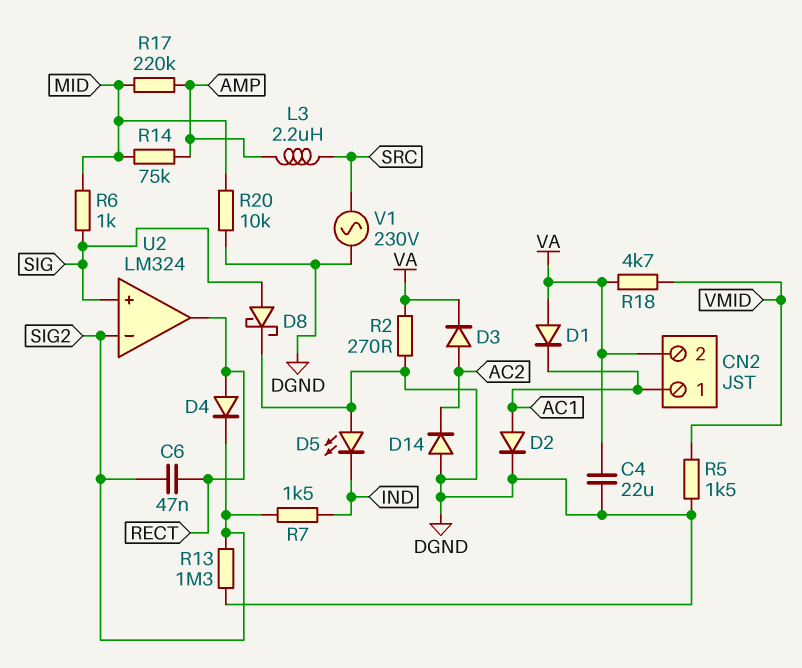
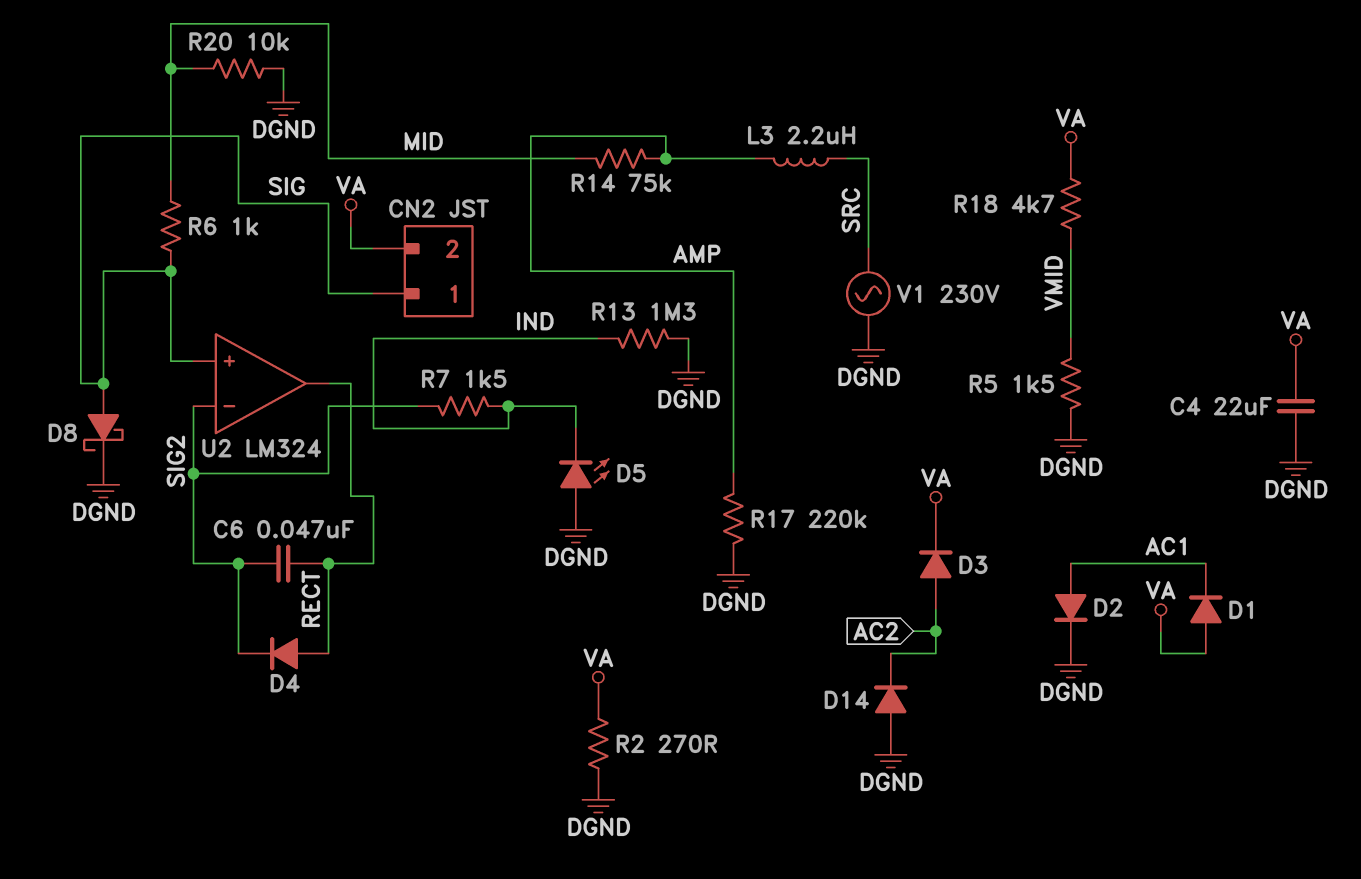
CN2 pin 1: AC1 -> SIG
R13: 1.3M (DGND, SIG2) -> 1.3M (DGND, IND)
R17: 220k (AMP, MID) -> 220k (AMP, DGND)

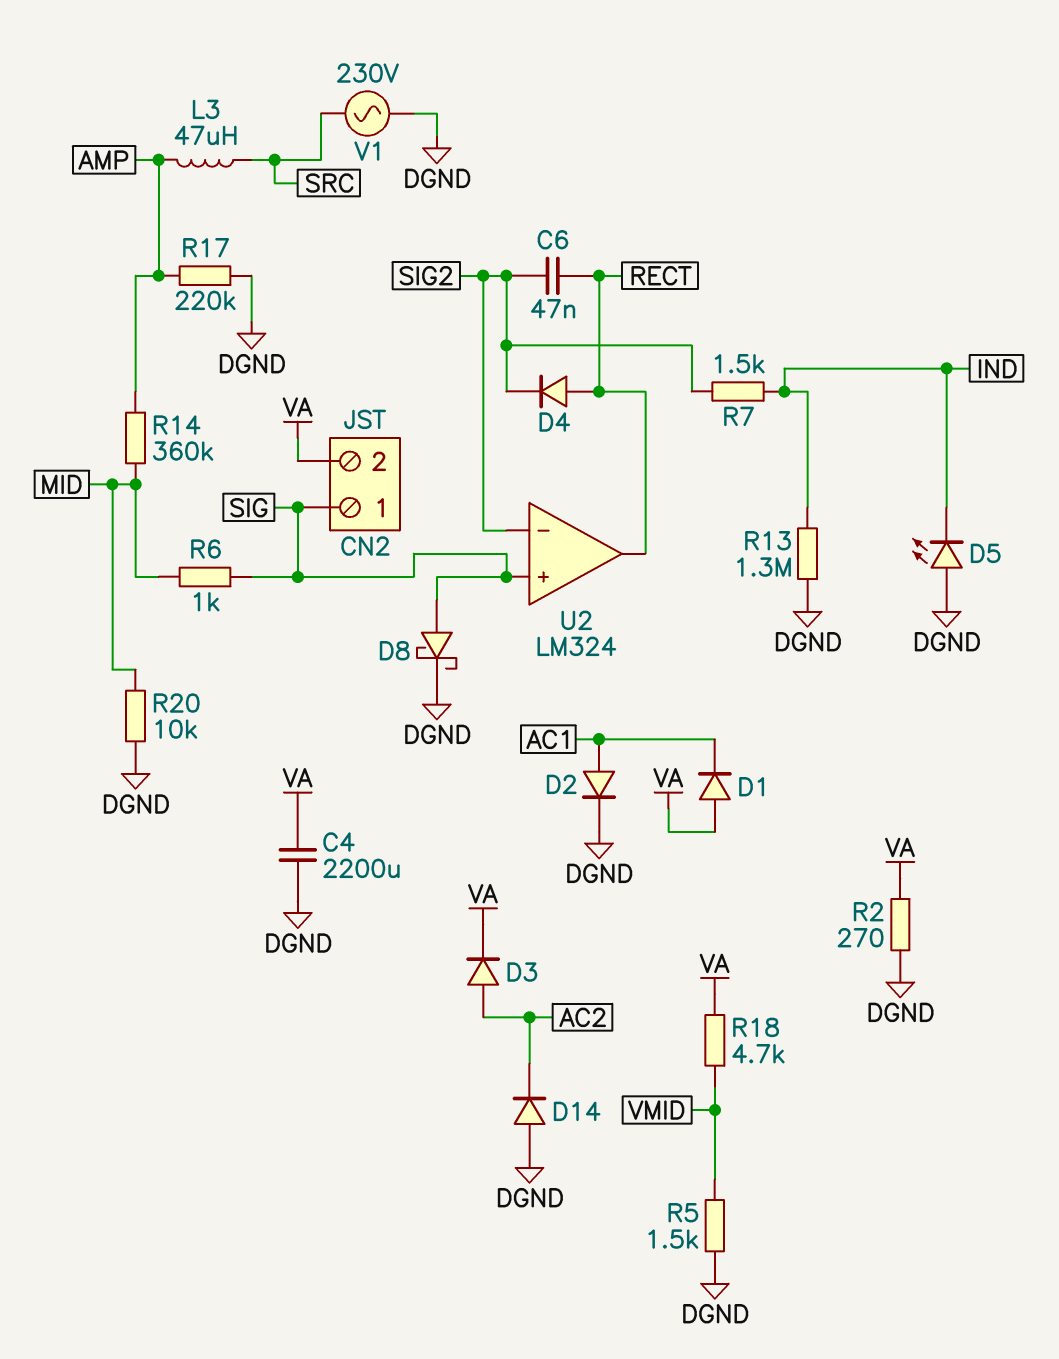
C4: 22uF (DGND, VA) -> 2200uF (DGND, VA)
L3: 2.2uH (AMP, SRC) -> 47uH (AMP, SRC)
R14: 75k (AMP, MID) -> 360k (AMP, MID)

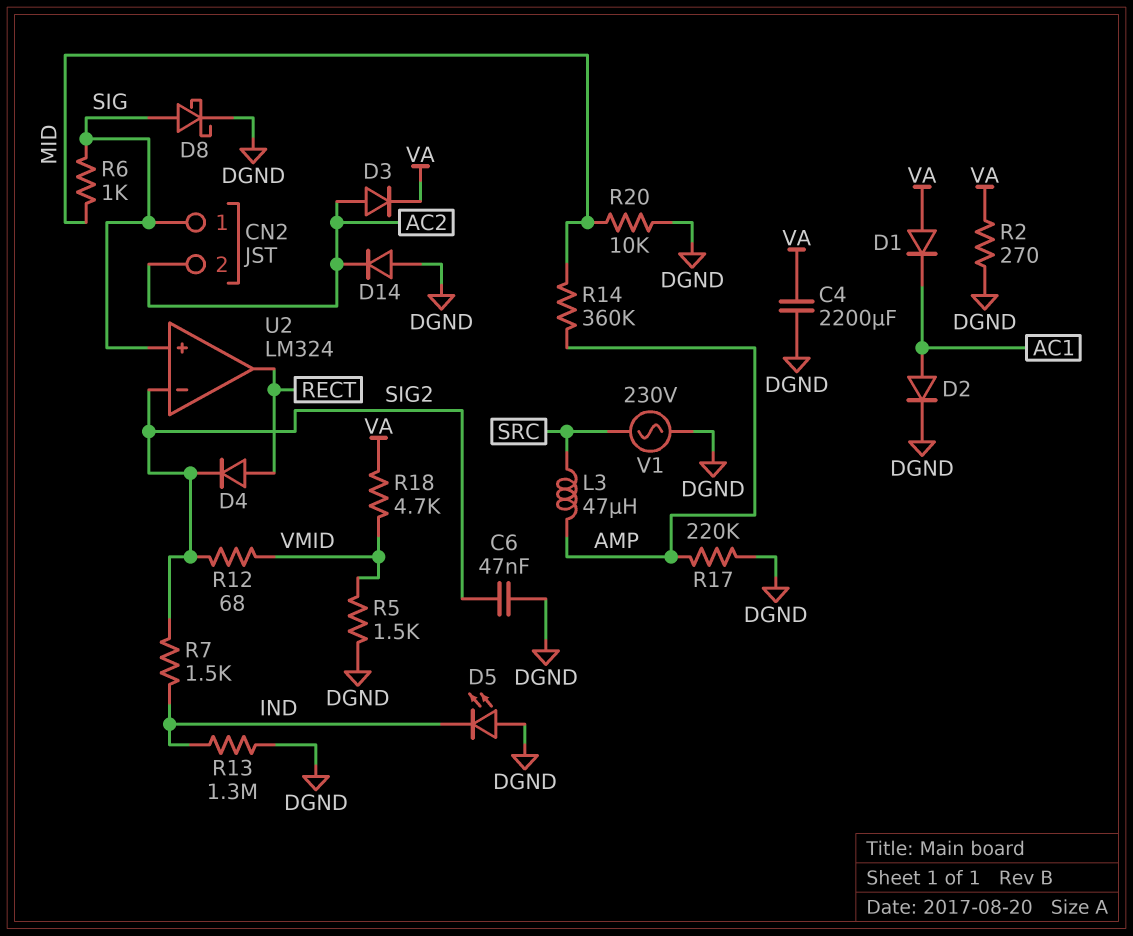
C6: 47nF (RECT, SIG2) -> 47nF (DGND, SIG2)
CN2 pin 2: VA -> AC2
R12: none -> 68 (SIG2, VMID)

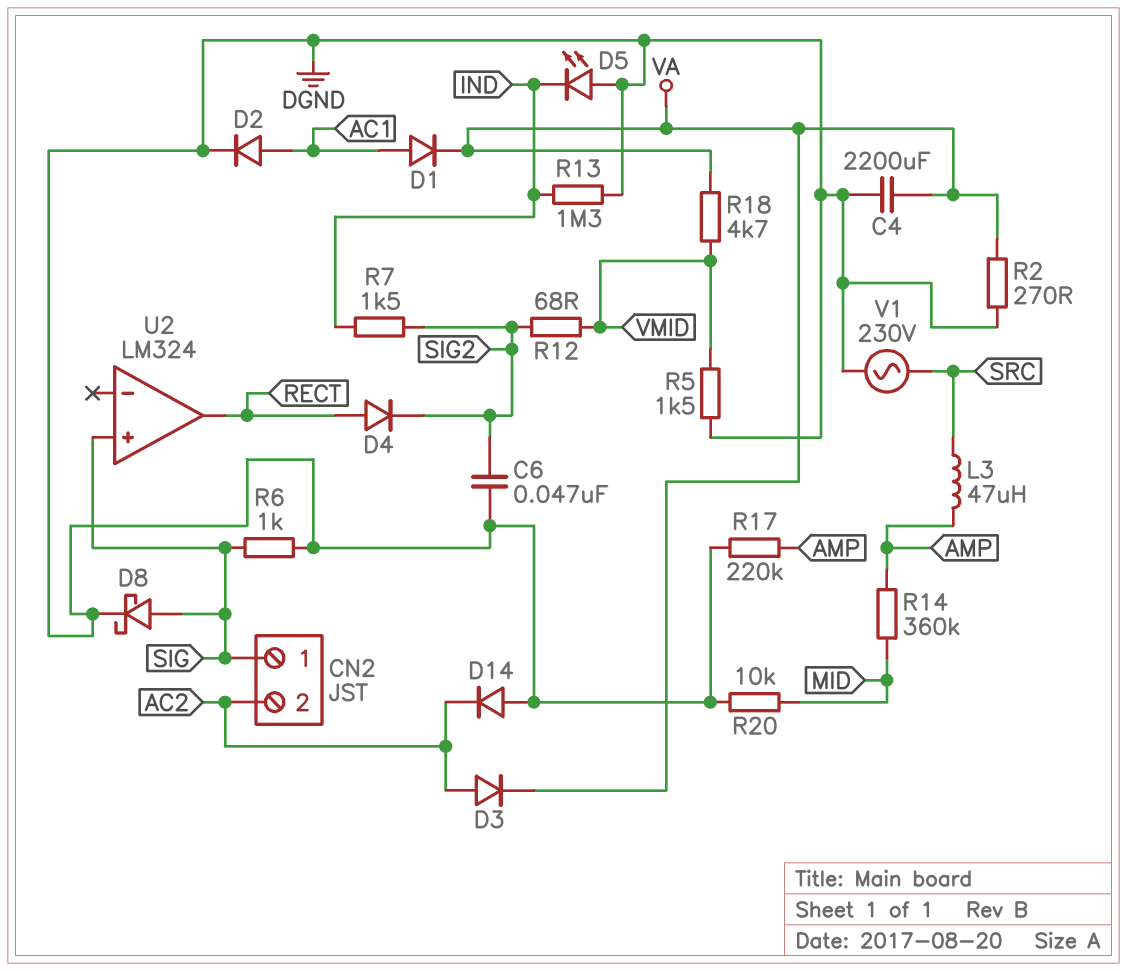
D1: diode (A VA, K AC1) -> diode (A AC1, K VA)
R6: 1k (MID, SIG) -> 1k (DGND, SIG)
U2 pin in-: SIG2 -> none

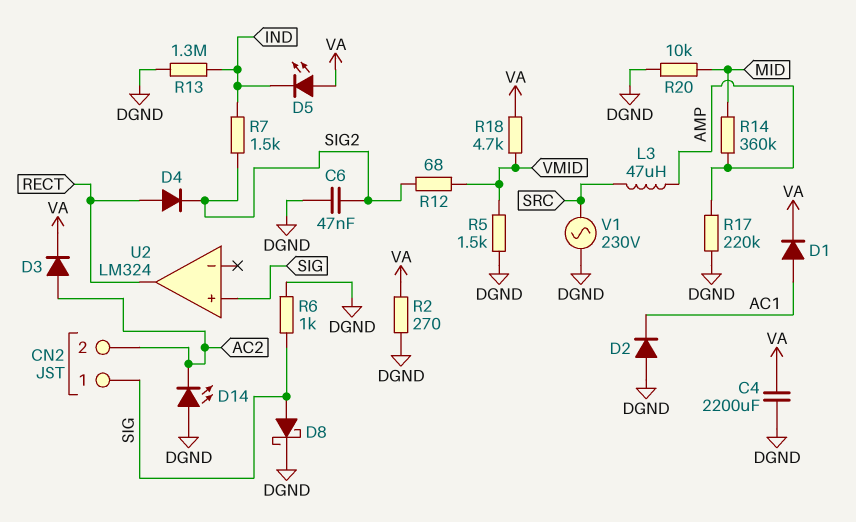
D2: diode (A AC1, K DGND) -> diode (A DGND, K AC1)
D5: LED (A DGND, K IND) -> LED (A VA, K IND)
D14: diode (A DGND, K AC2) -> LED (A DGND, K AC2)

